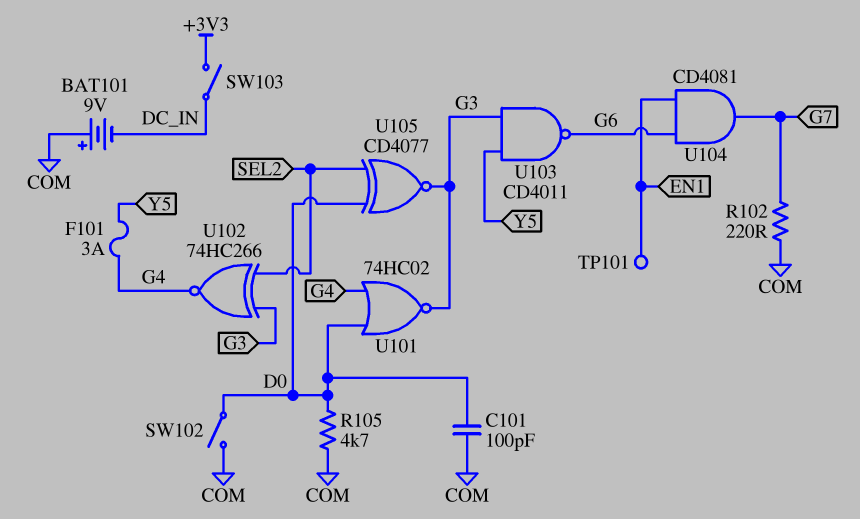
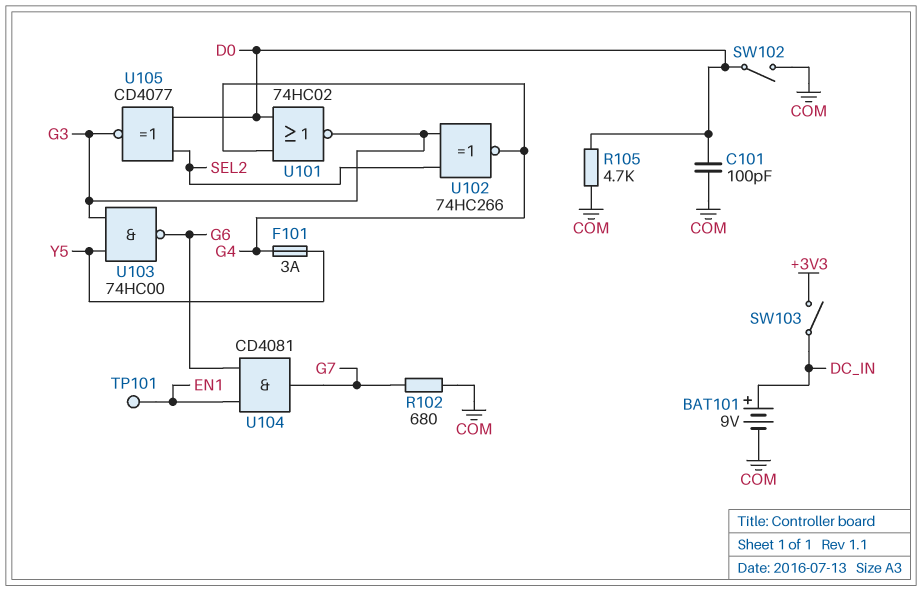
BAT101: 9V (plus COM, minus DC_IN) -> 9V (plus DC_IN, minus COM)
R102: 220 (COM, G7) -> 680 (COM, G7)
U103: NAND CD4011 (in G3, in Y5, out G6) -> NAND 74HC00 (in G3, in Y5, out G6)

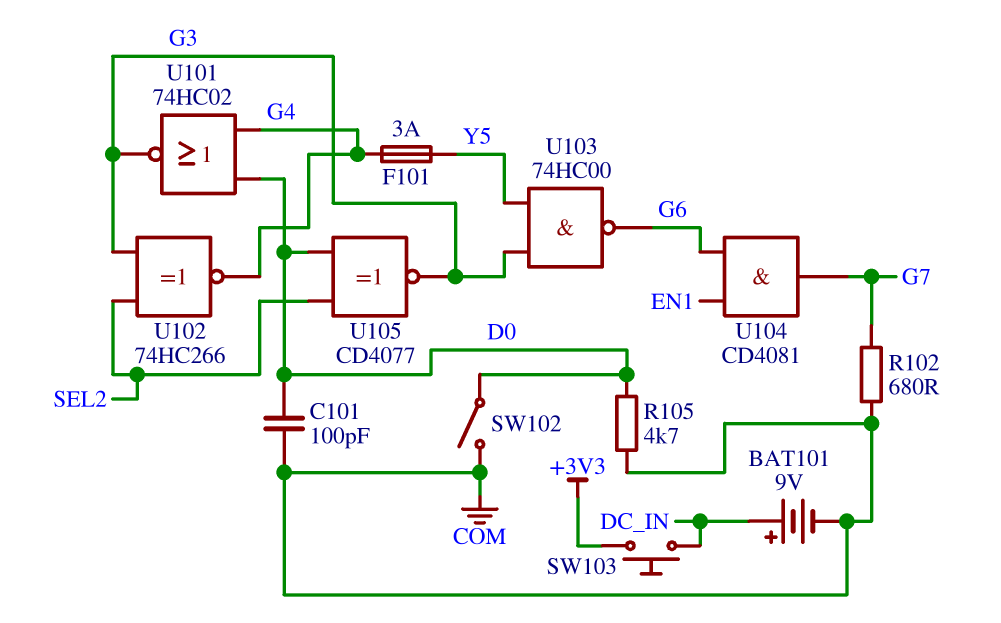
SW103: switch (+3V3, DC_IN) -> button (+3V3, DC_IN)
TP101: test point (EN1) -> none

